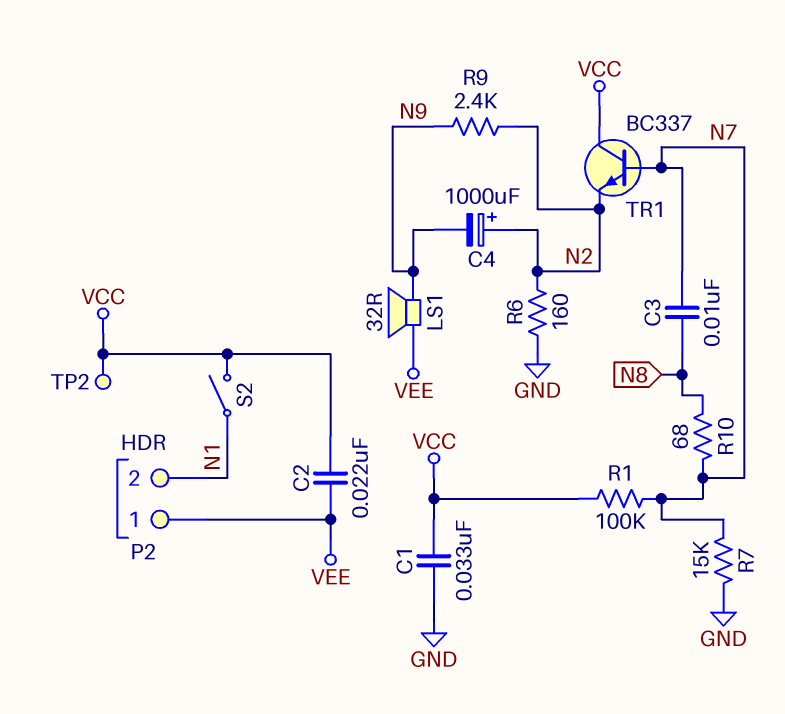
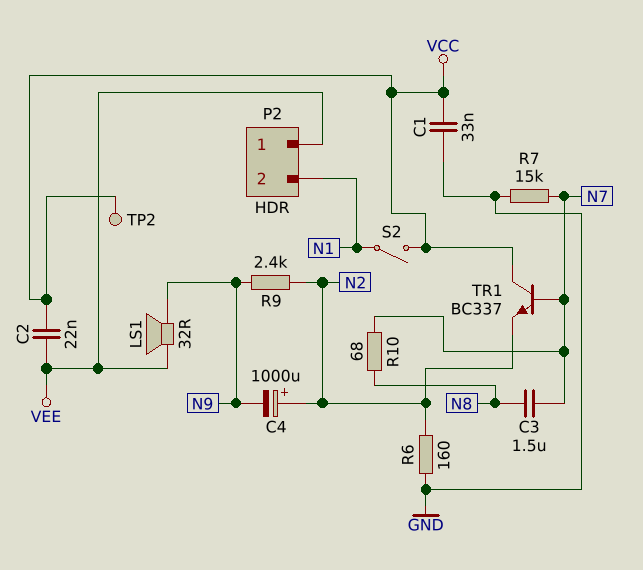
C3: 10nF (N7, N8) -> 1.5uF (N7, N8)
R1: 100k (N7, VCC) -> none

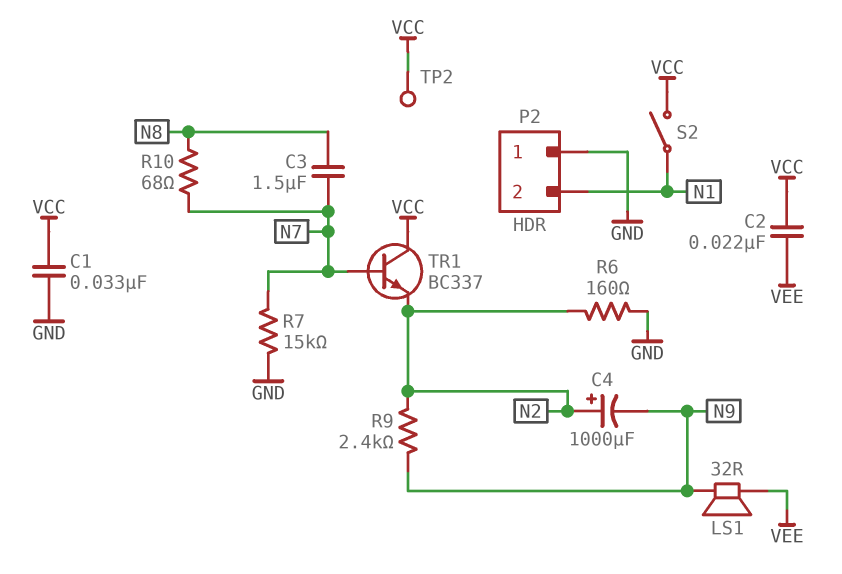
P2 pin 1: VEE -> GND

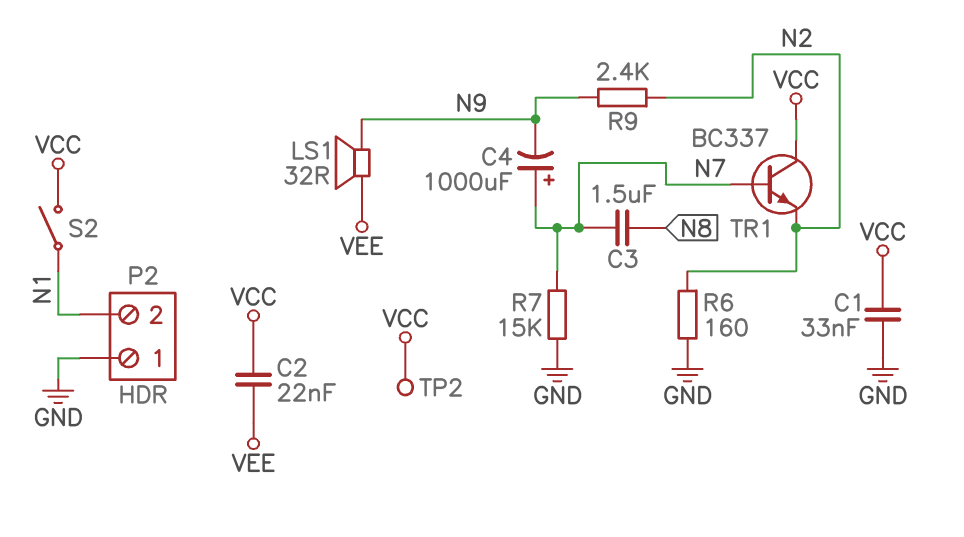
C4: 1000uF (plus N2, minus N9) -> 1000uF (plus N7, minus N9)
R10: 68 (N7, N8) -> none

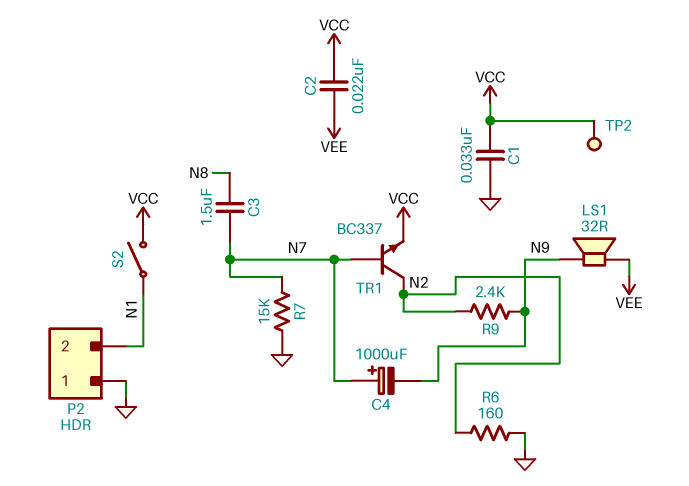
TR1: NPN BC337 (B N7, C VCC, E N2) -> NPN BC337 (B N7, C N2, E VCC)

